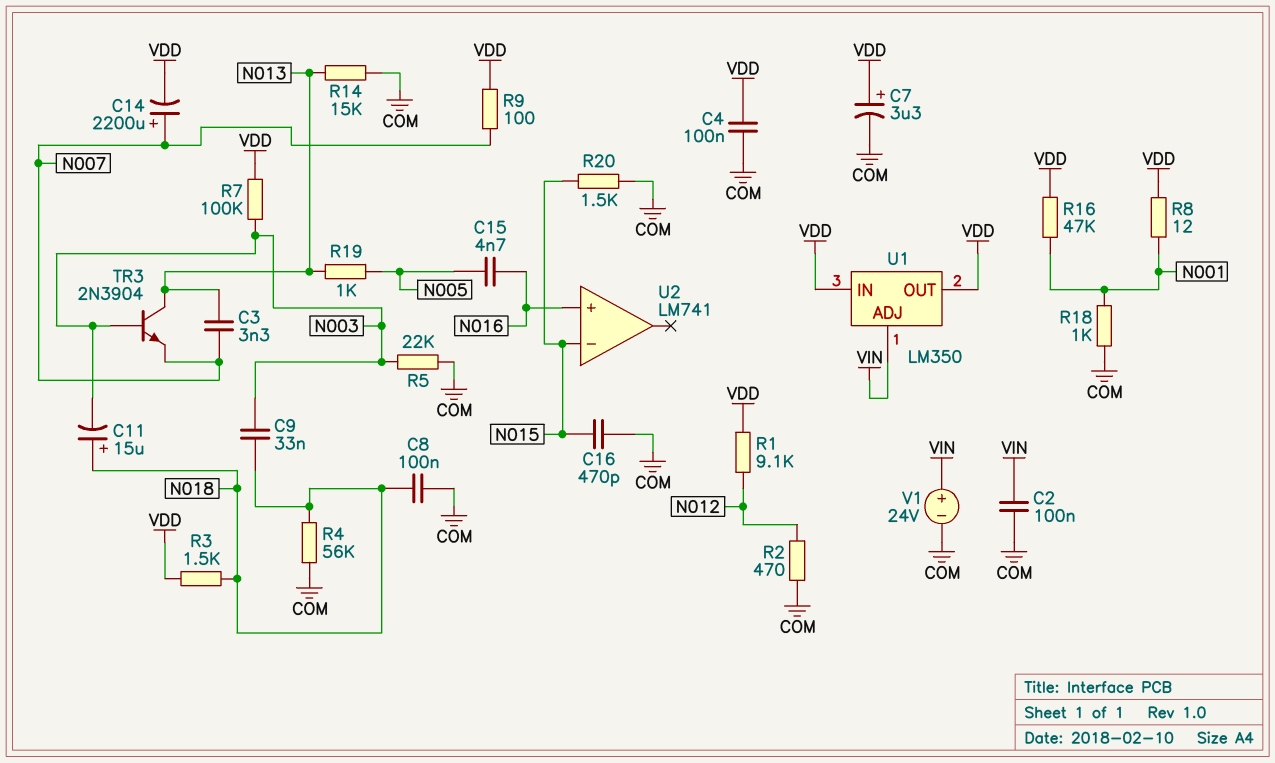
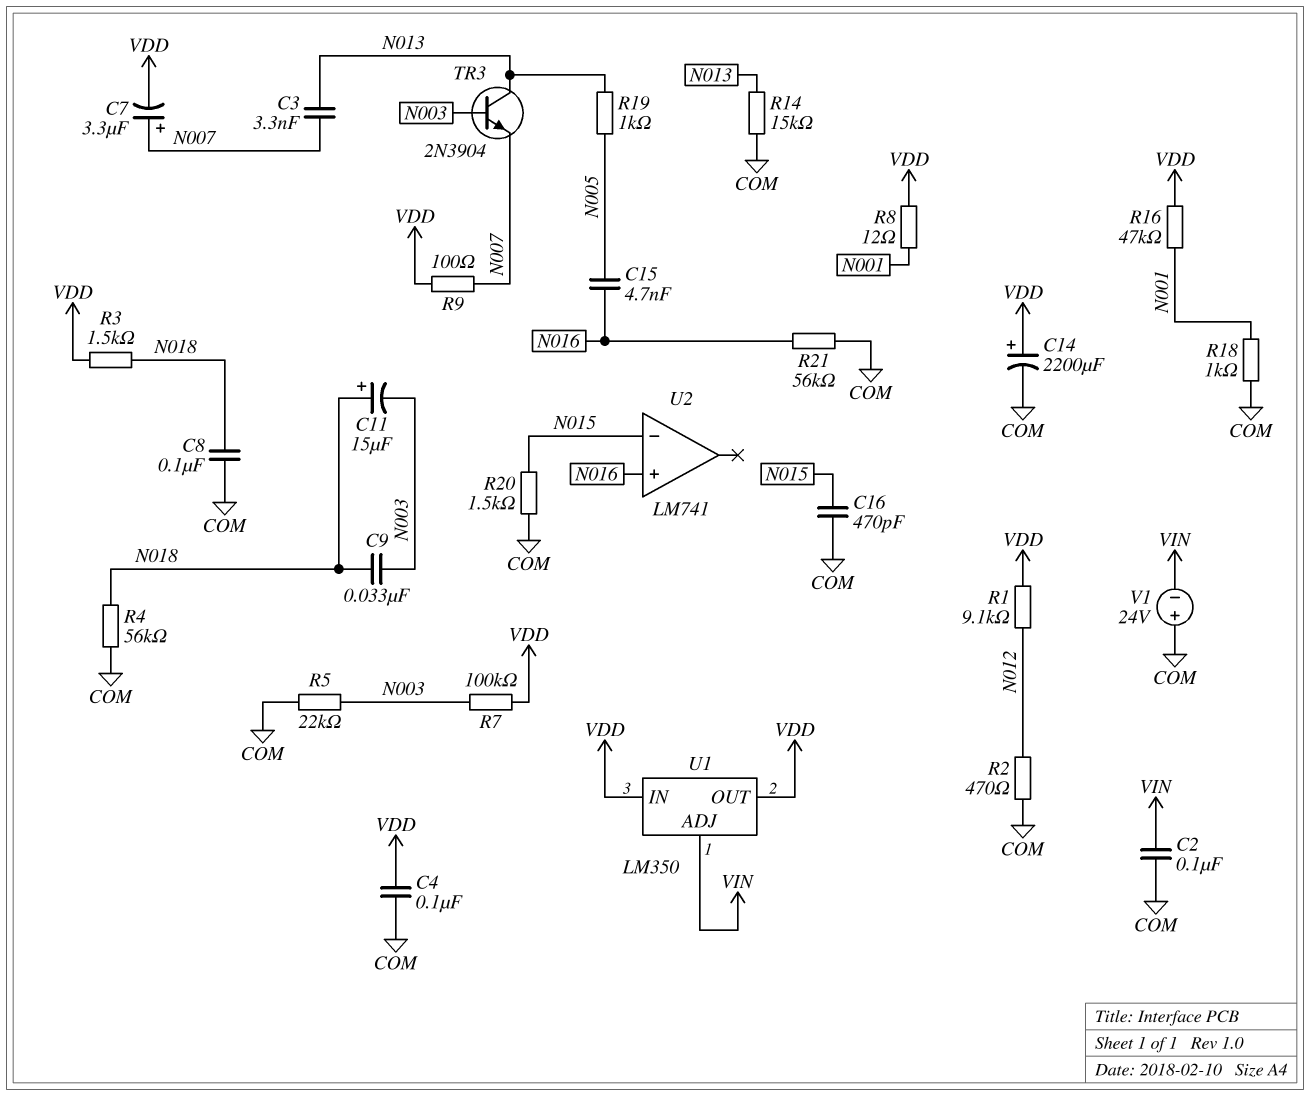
C7: 3.3uF (plus VDD, minus COM) -> 3.3uF (plus N007, minus VDD)
C14: 2200uF (plus N007, minus VDD) -> 2200uF (plus VDD, minus COM)
R21: none -> 56k (COM, N016)
V1: 24V (plus VIN, minus COM) -> 24V (plus COM, minus VIN)

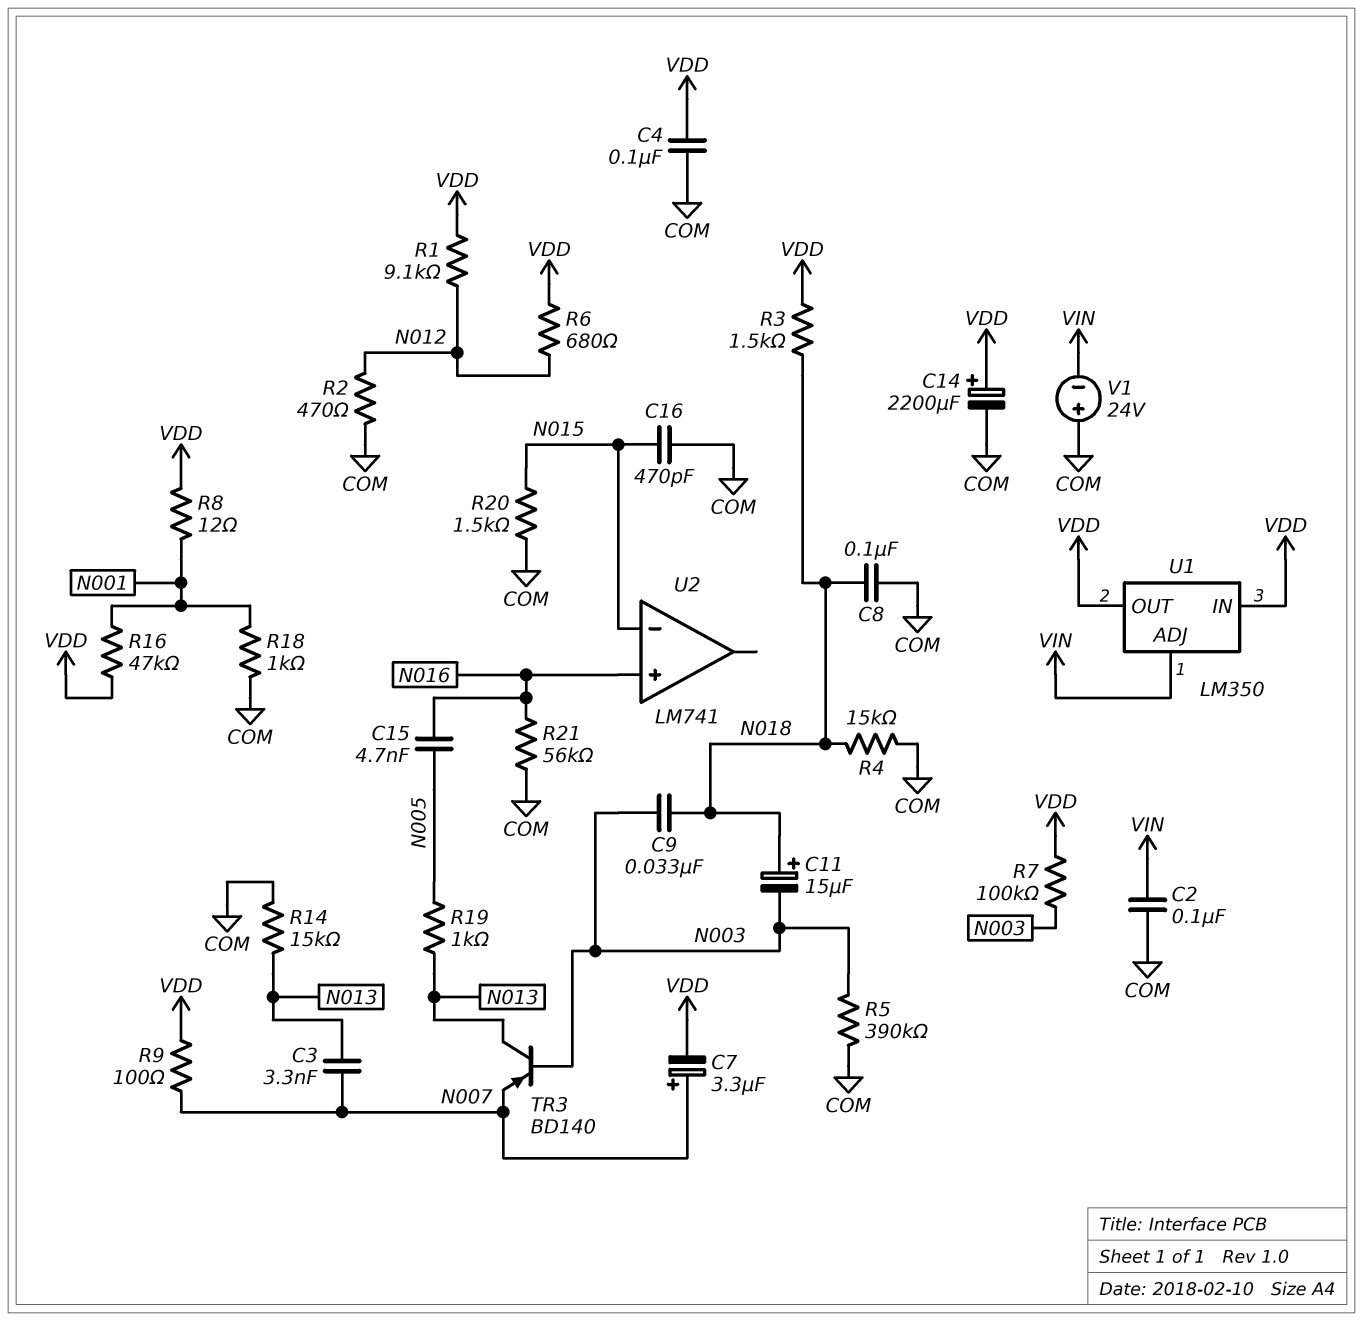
R4: 56k (COM, N018) -> 15k (COM, N018)
R5: 22k (COM, N003) -> 390k (COM, N003)
R6: none -> 680 (N012, VDD)
TR3: NPN 2N3904 (B N003, C N013, E N007) -> PNP BD140 (B N003, C N013, E N007)

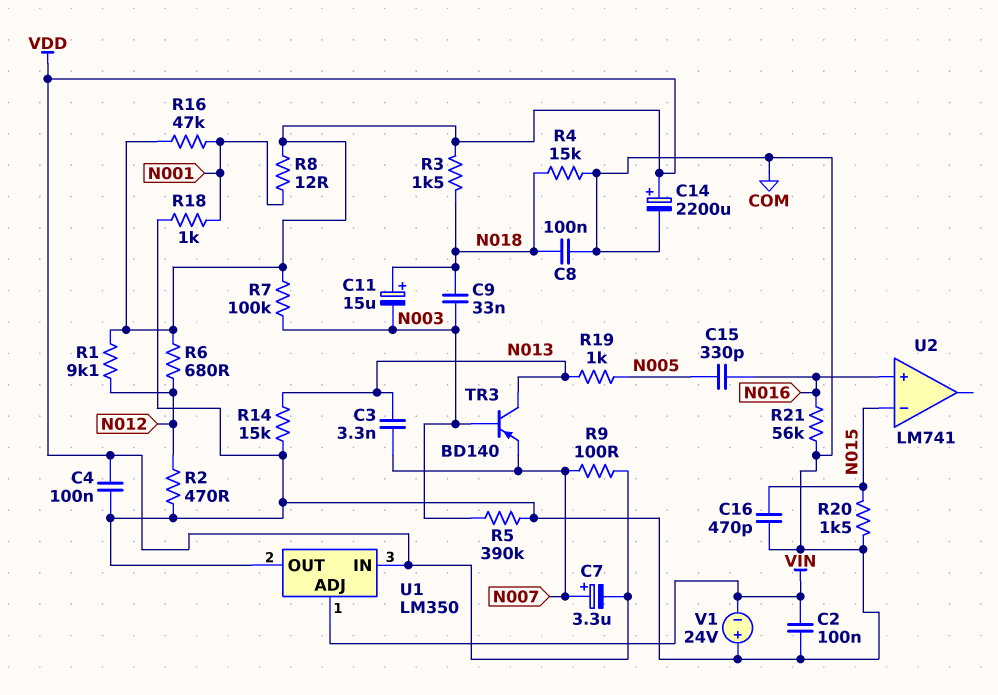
C15: 4.7nF (N005, N016) -> 330pF (N005, N016)
U1 pin OUT: VDD -> COM

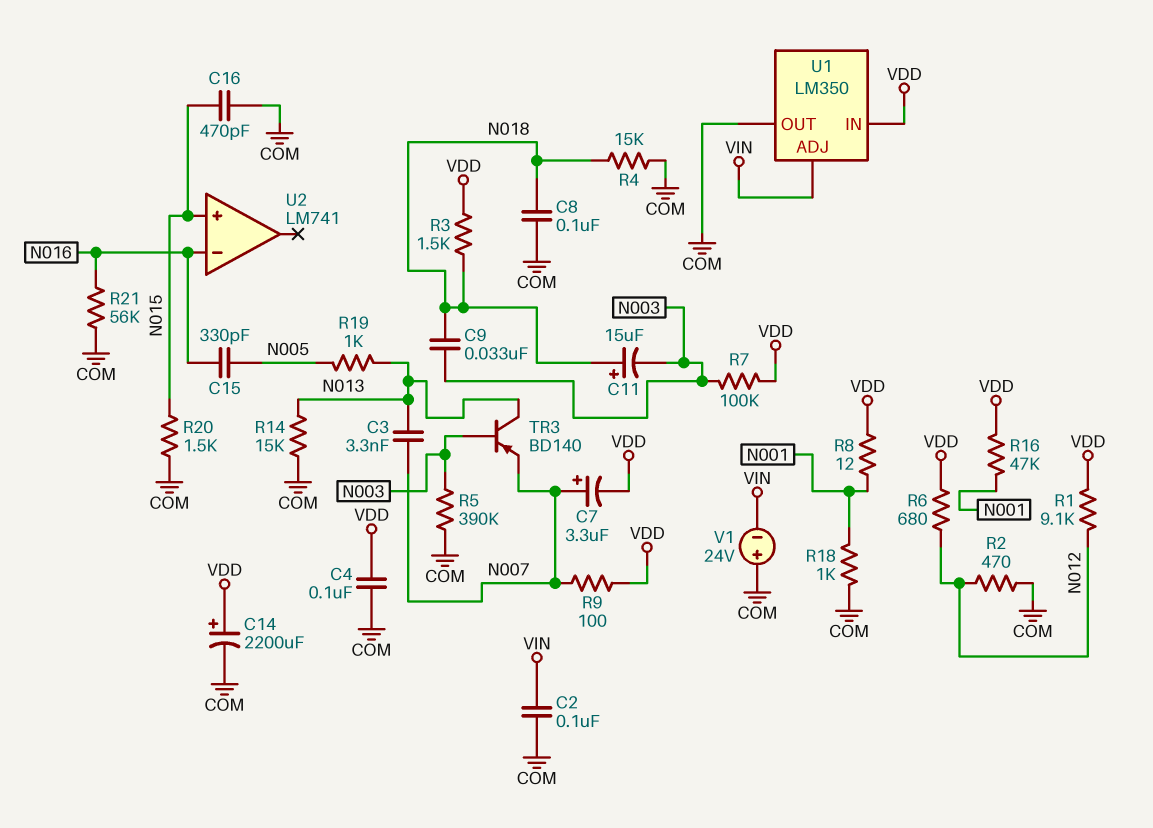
U2 pin in+: N016 -> N015
U2 pin in-: N015 -> N016

